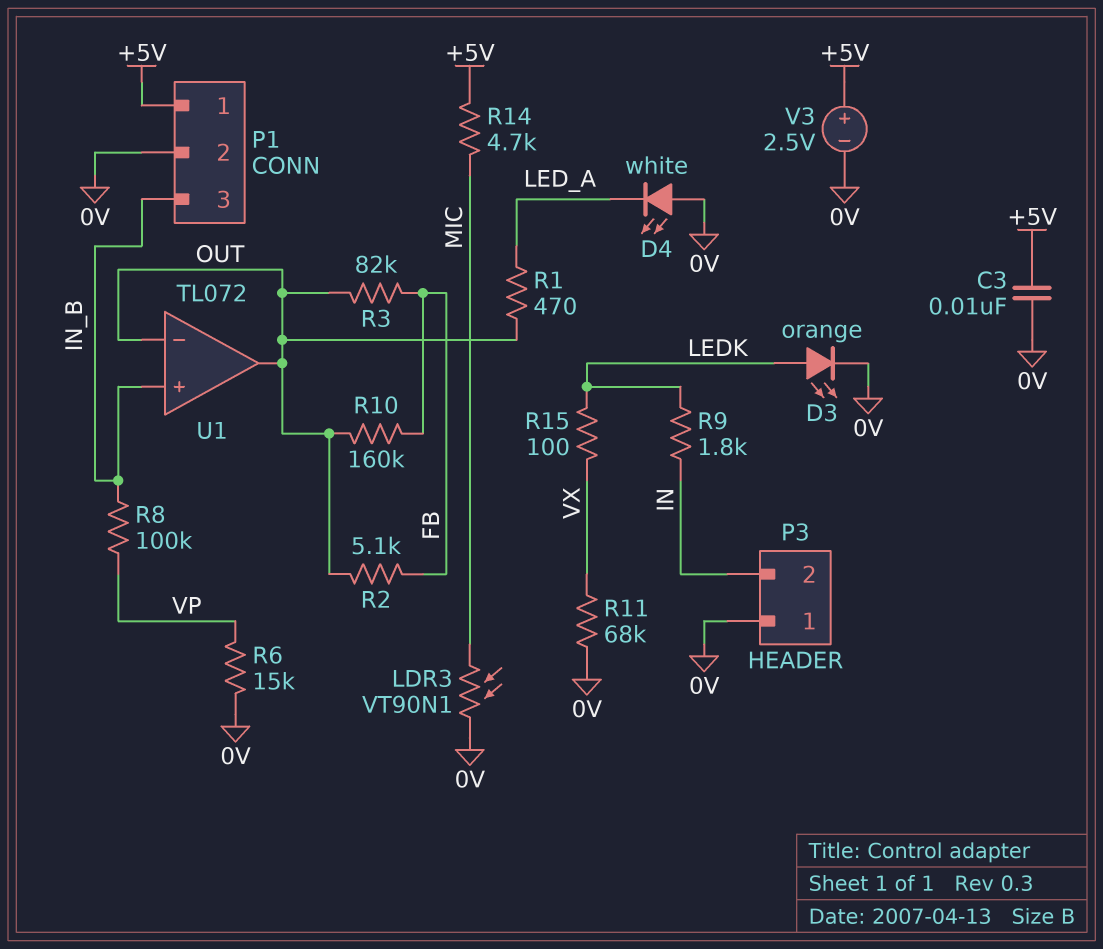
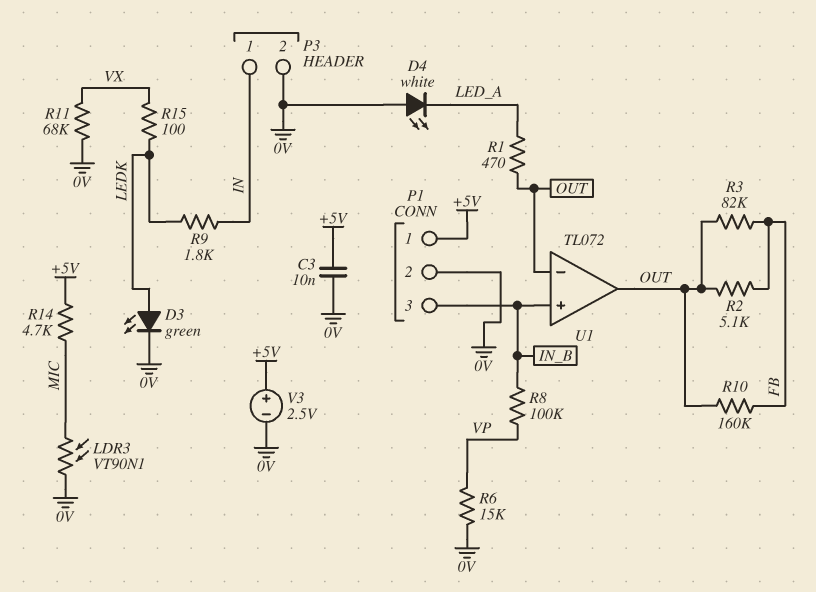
D3: LED orange (A LEDK, K 0V) -> LED green (A LEDK, K 0V)
P3 pin 1: 0V -> IN
P3 pin 2: IN -> 0V

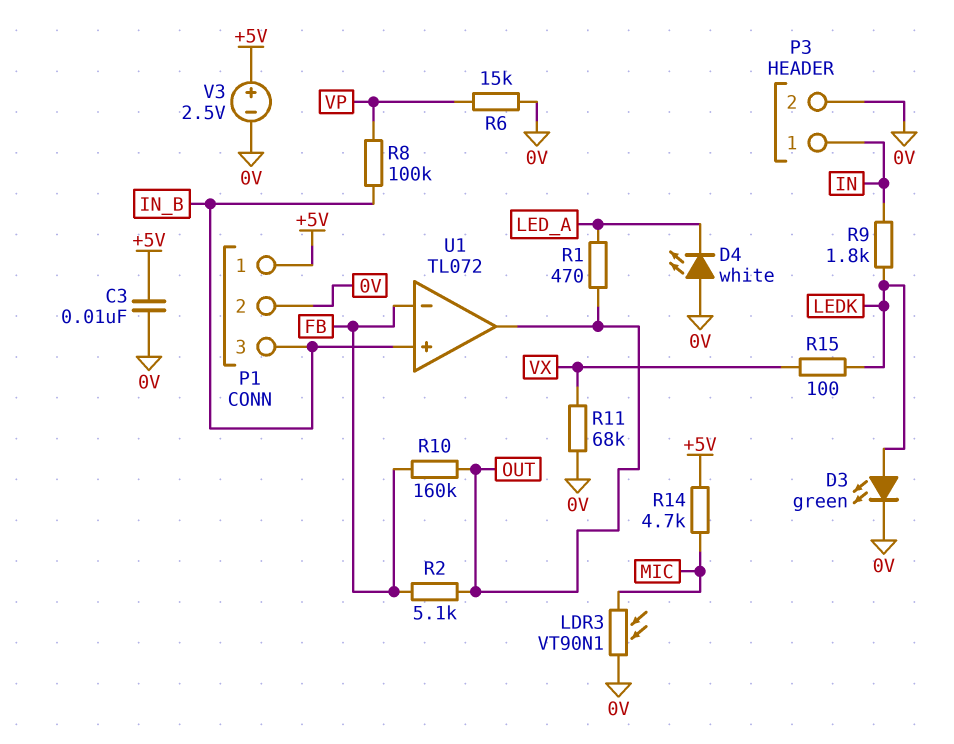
R3: 82k (FB, OUT) -> none
U1 pin in-: OUT -> FB

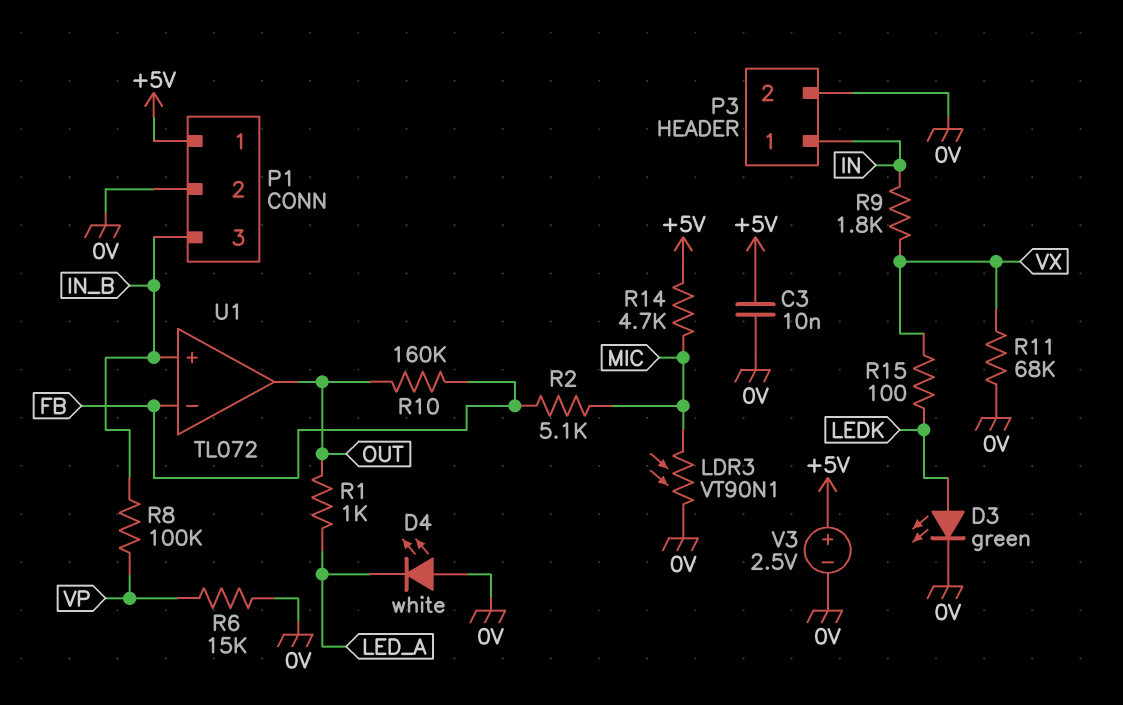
R1: 470 (LED_A, OUT) -> 1k (LED_A, OUT)
R2: 5.1k (FB, OUT) -> 5.1k (FB, MIC)
R9: 1.8k (IN, LEDK) -> 1.8k (IN, VX)

